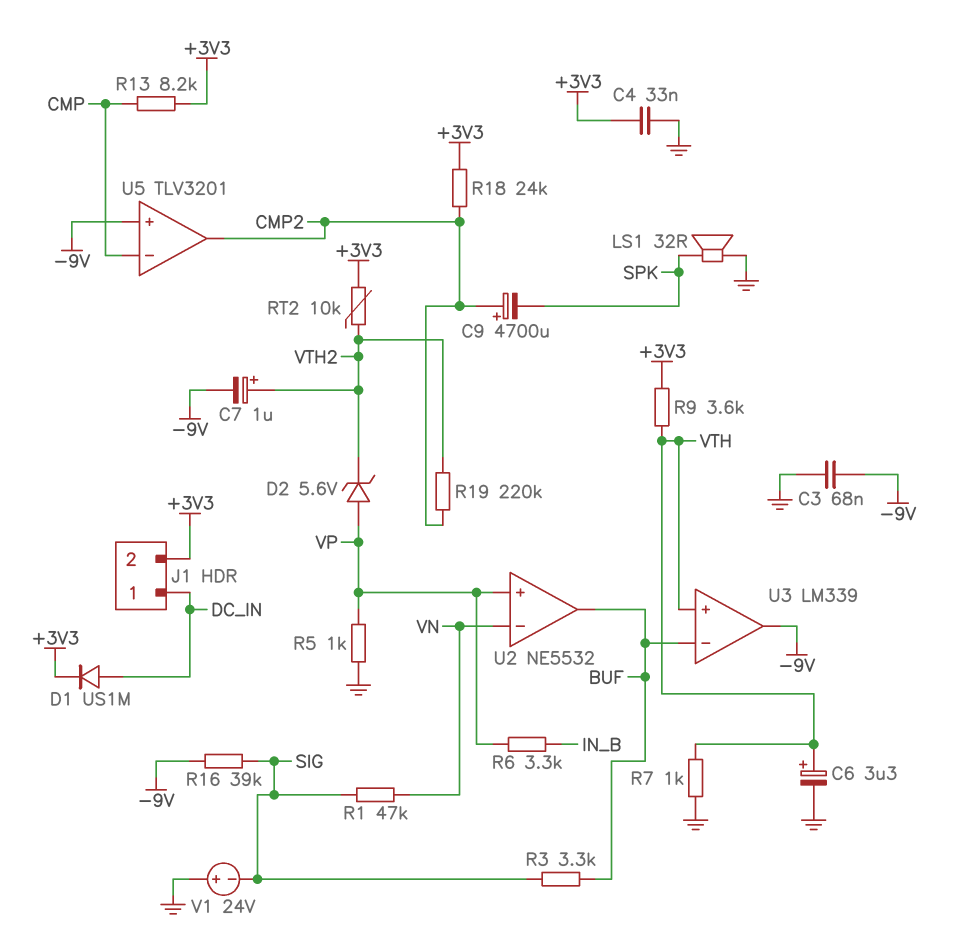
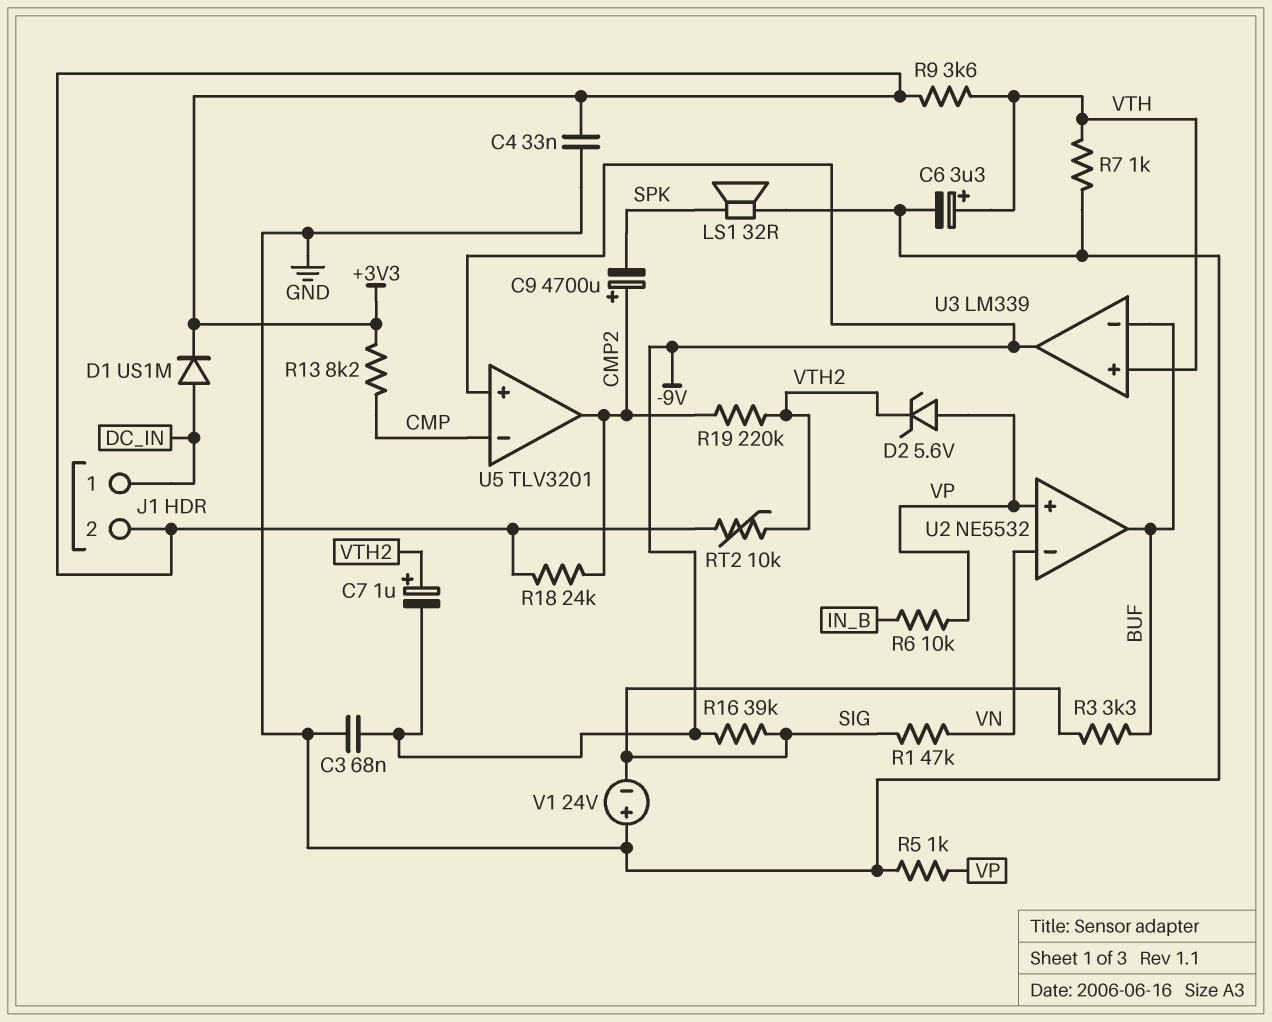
R6: 3.3k (IN_B, VP) -> 10k (IN_B, VP)

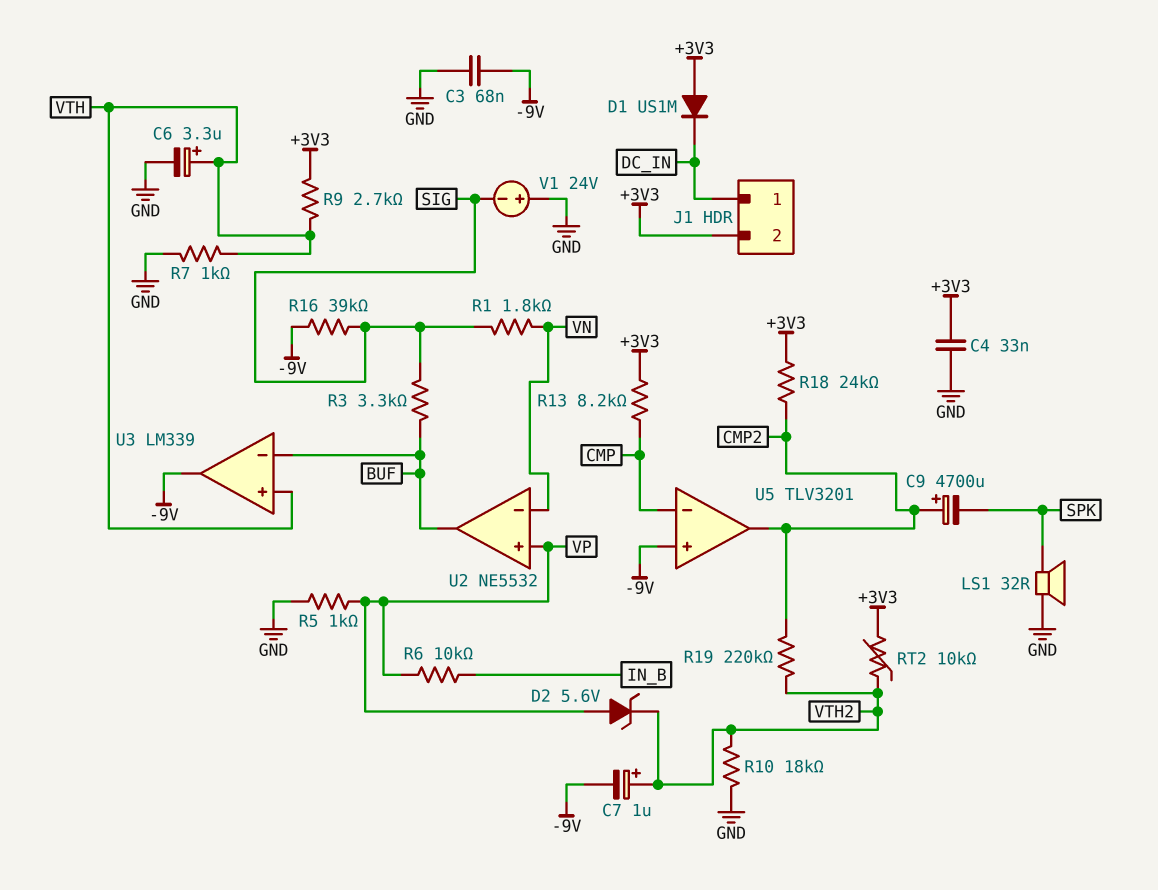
D1: diode US1M (A DC_IN, K +3V3) -> diode US1M (A +3V3, K DC_IN)
R1: 47k (SIG, VN) -> 1.8k (SIG, VN)
R9: 3.6k (+3V3, VTH) -> 2.7k (+3V3, VTH)
R10: none -> 18k (GND, VTH2)

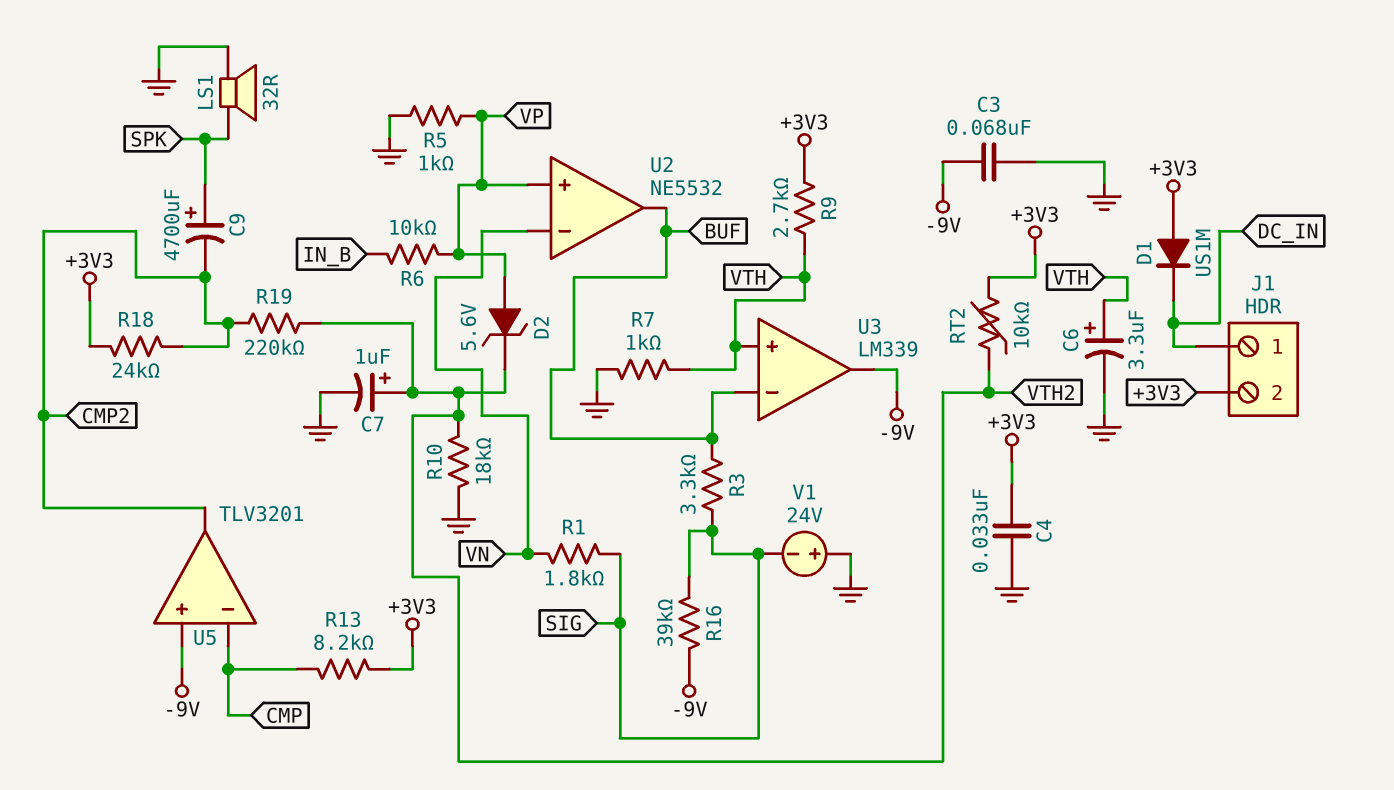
C7: 1uF (plus VTH2, minus -9V) -> 1uF (plus VTH2, minus GND)
C9: 4700uF (plus CMP2, minus SPK) -> 4700uF (plus SPK, minus CMP2)

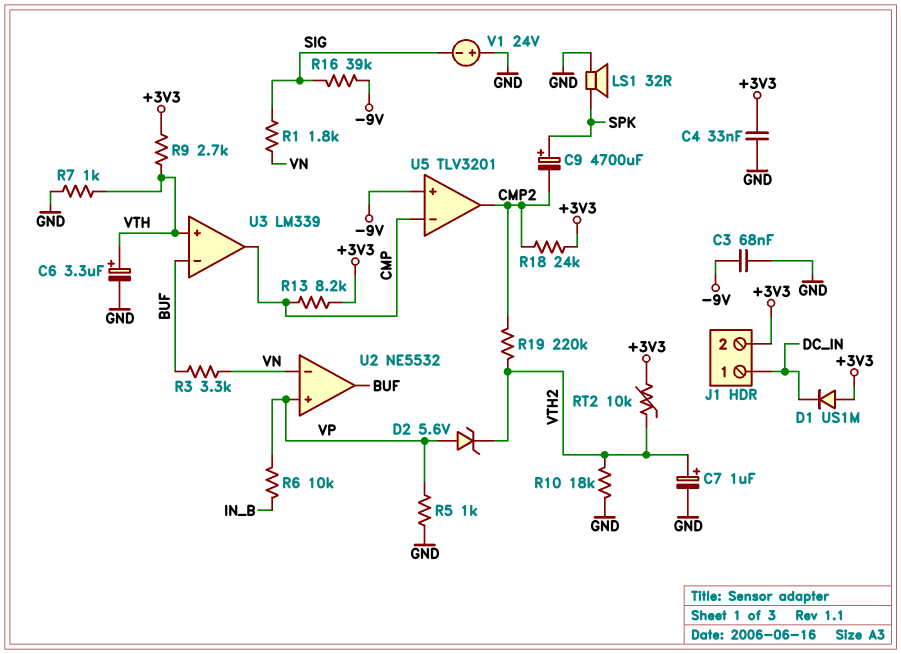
R3: 3.3k (BUF, SIG) -> 3.3k (BUF, VN)
U3 pin out: -9V -> CMP

